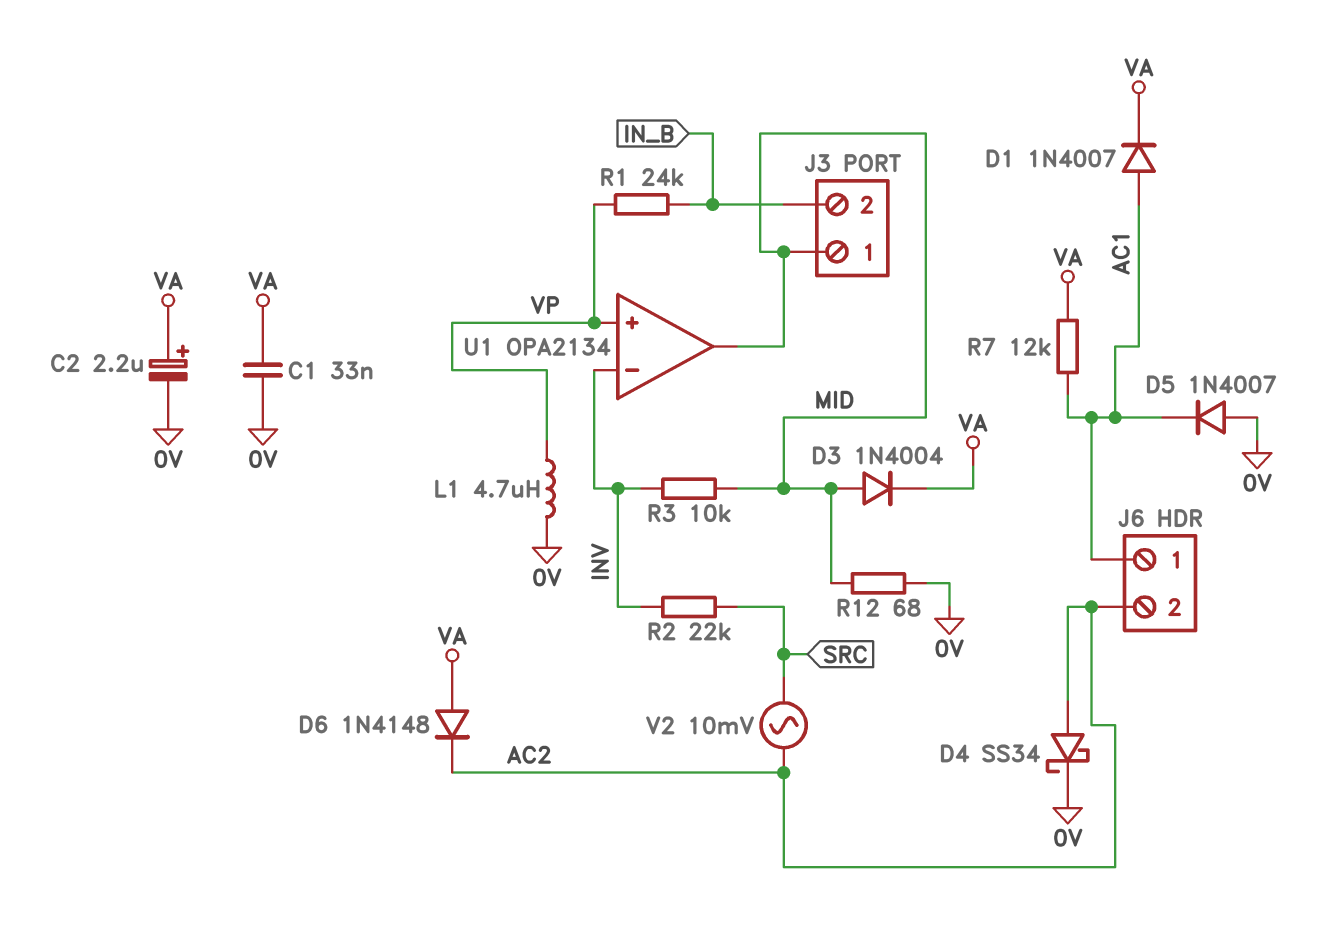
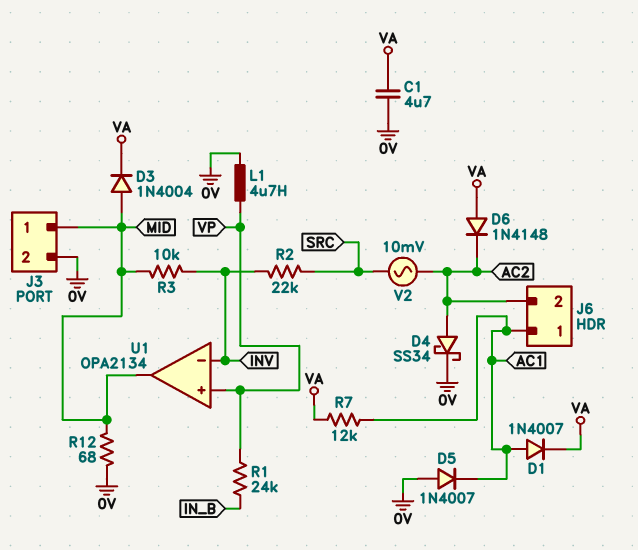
C1: 33nF (0V, VA) -> 4.7uF (0V, VA)
C2: 2.2uF (plus VA, minus 0V) -> none
J3 pin 2: IN_B -> 0V

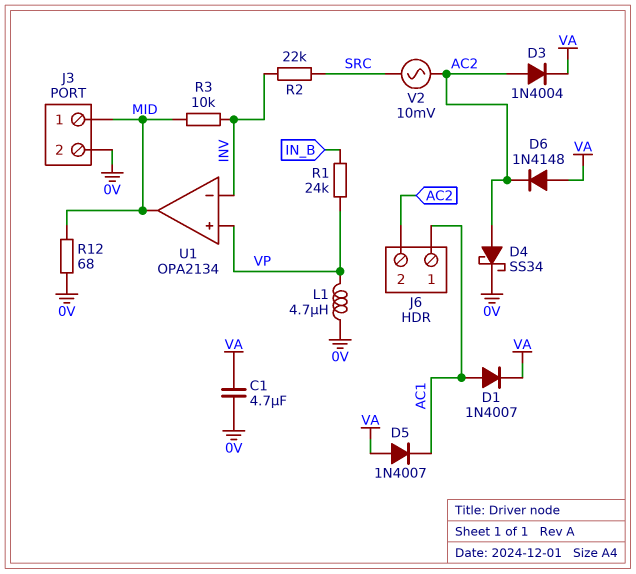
D3: diode 1N4004 (A MID, K VA) -> diode 1N4004 (A AC2, K VA)
D5: diode 1N4007 (A 0V, K AC1) -> diode 1N4007 (A VA, K AC1)
R7: 12k (AC1, VA) -> none

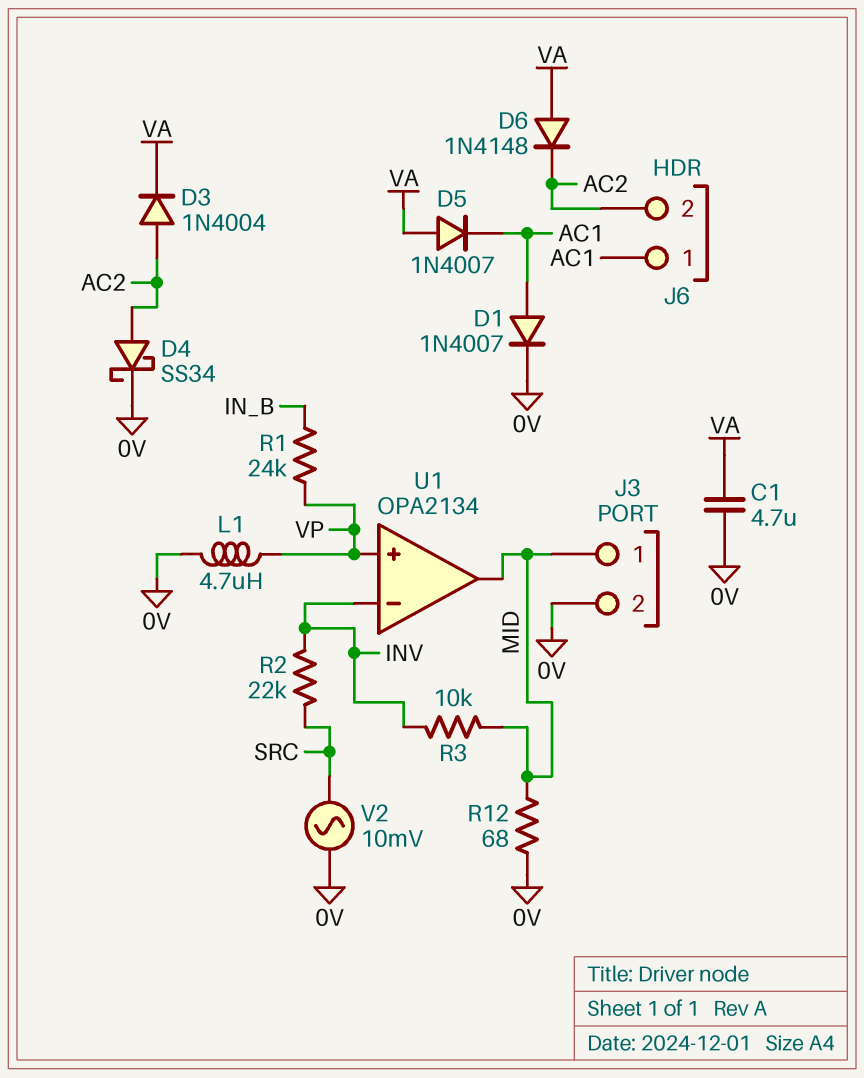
D1: diode 1N4007 (A AC1, K VA) -> diode 1N4007 (A AC1, K 0V)
V2: AC 10mV (AC2, SRC) -> AC 10mV (0V, SRC)

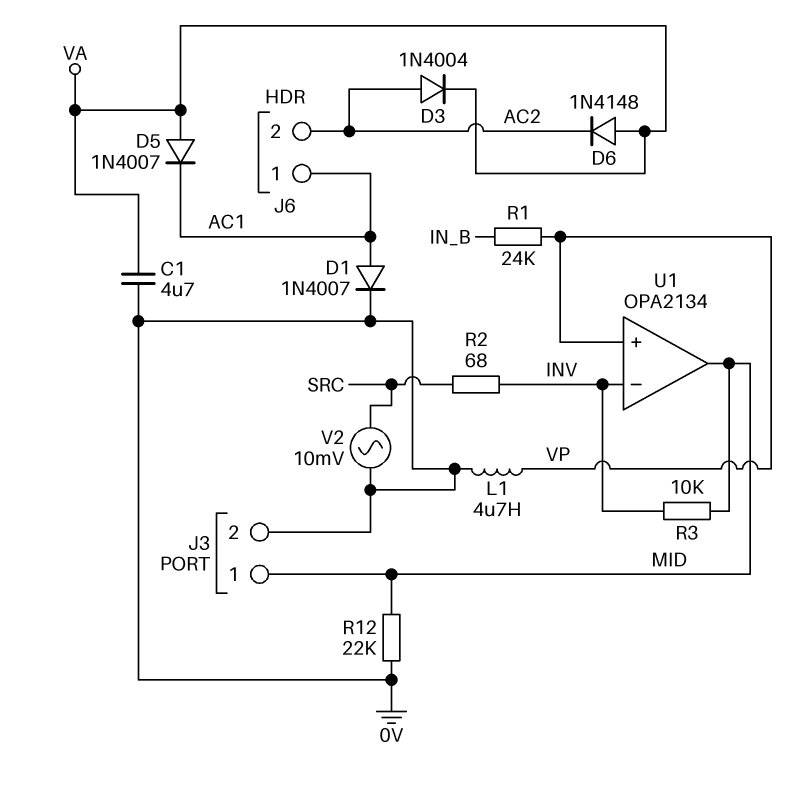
D4: schottky SS34 (A AC2, K 0V) -> none
R2: 22k (INV, SRC) -> 68 (INV, SRC)
R12: 68 (0V, MID) -> 22k (0V, MID)

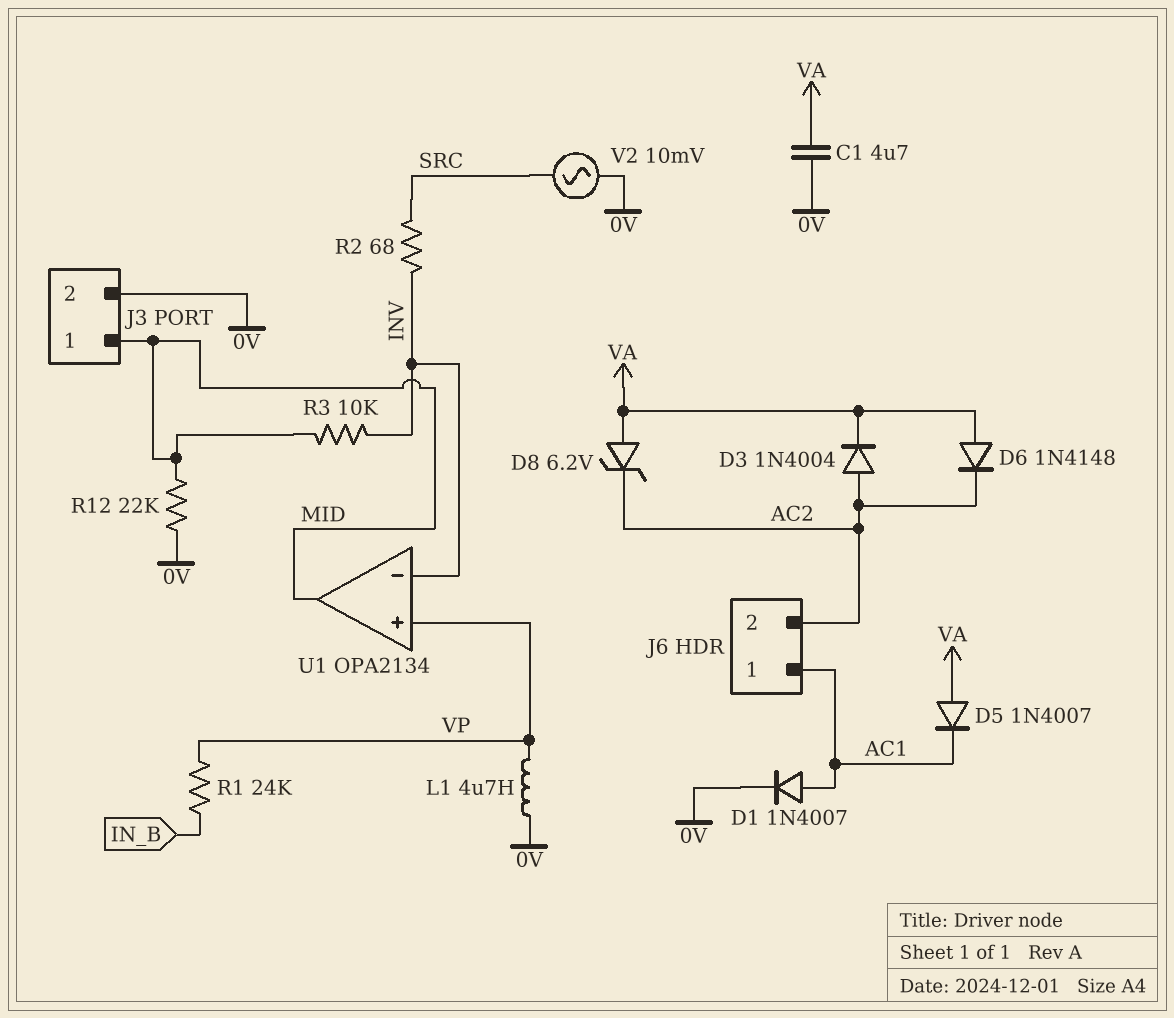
D8: none -> zener 6.2V (A VA, K AC2)

